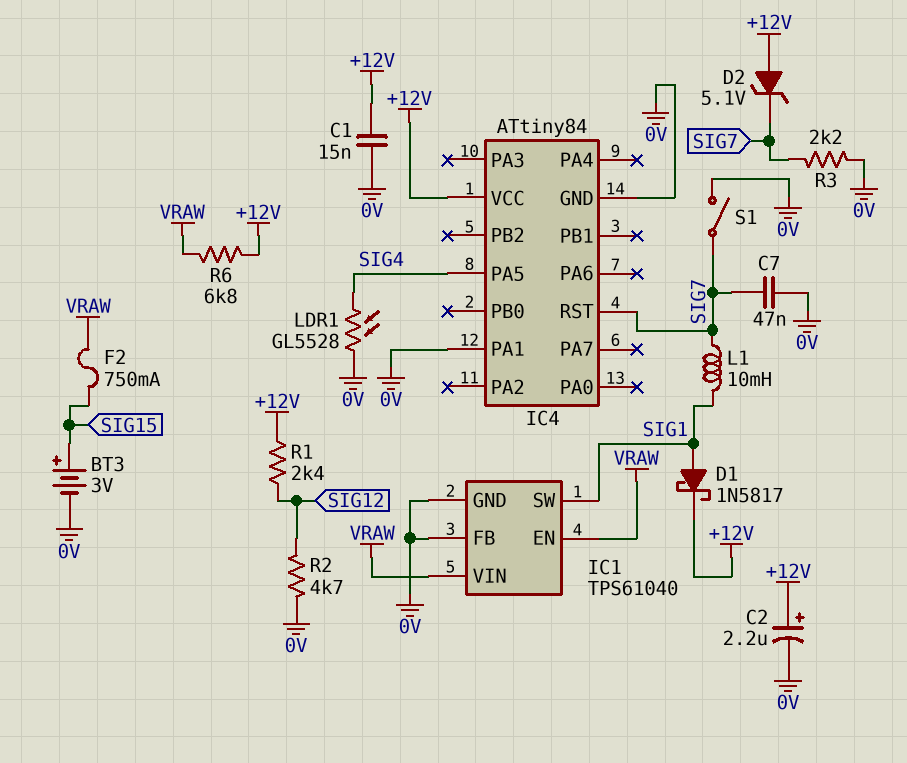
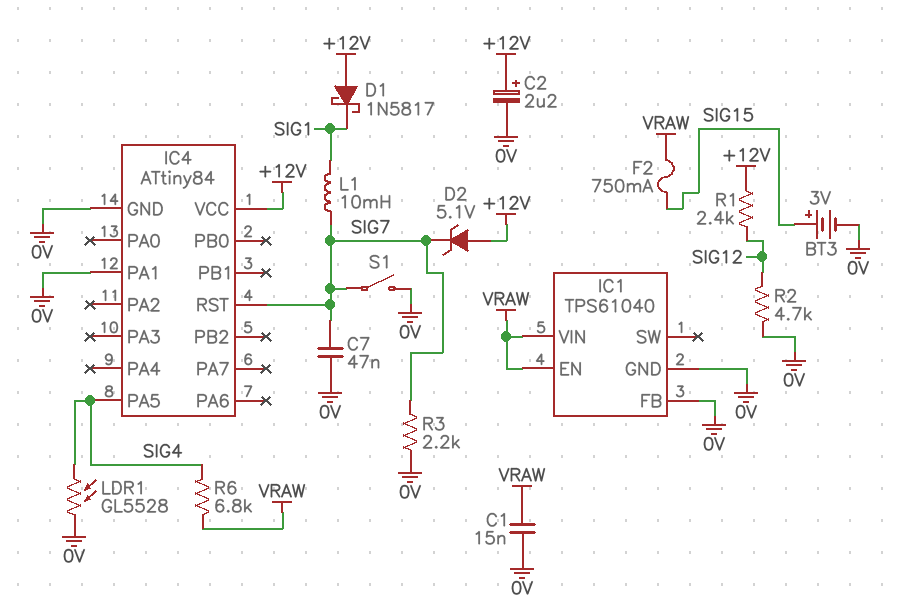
C1: 15nF (+12V, 0V) -> 15nF (0V, VRAW)
D1: schottky 1N5817 (A SIG1, K +12V) -> schottky 1N5817 (A +12V, K SIG1)
IC1 pin SW: SIG1 -> none
R6: 6.8k (+12V, VRAW) -> 6.8k (SIG4, VRAW)

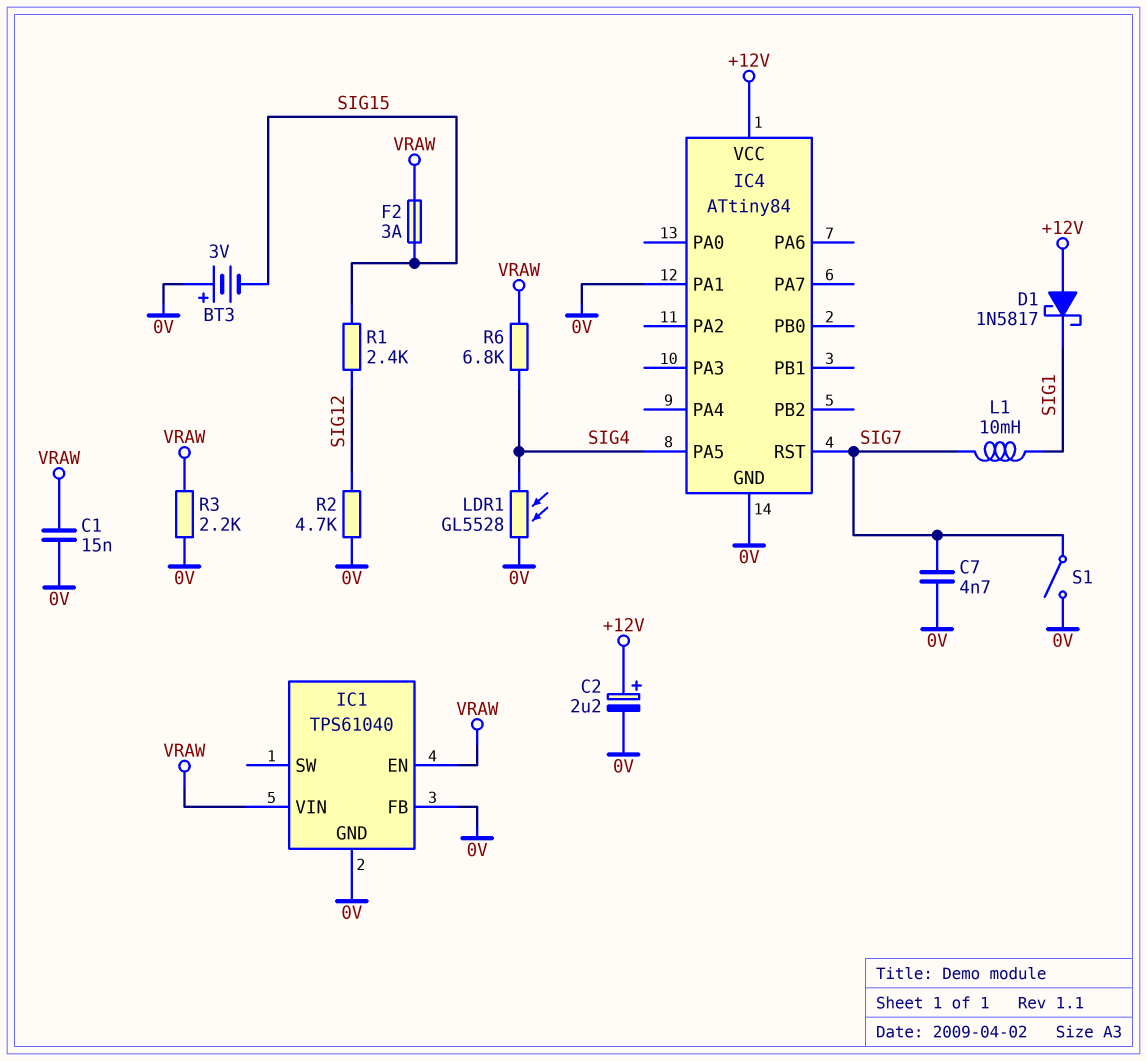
BT3: 3V (plus SIG15, minus 0V) -> 3V (plus 0V, minus SIG15)
C7: 47nF (0V, SIG7) -> 4.7nF (0V, SIG7)
D2: zener 5.1V (A +12V, K SIG7) -> none
F2: 750mA (SIG15, VRAW) -> 3A (SIG15, VRAW)
R1: 2.4k (+12V, SIG12) -> 2.4k (SIG12, SIG15)
R3: 2.2k (0V, SIG7) -> 2.2k (0V, VRAW)

